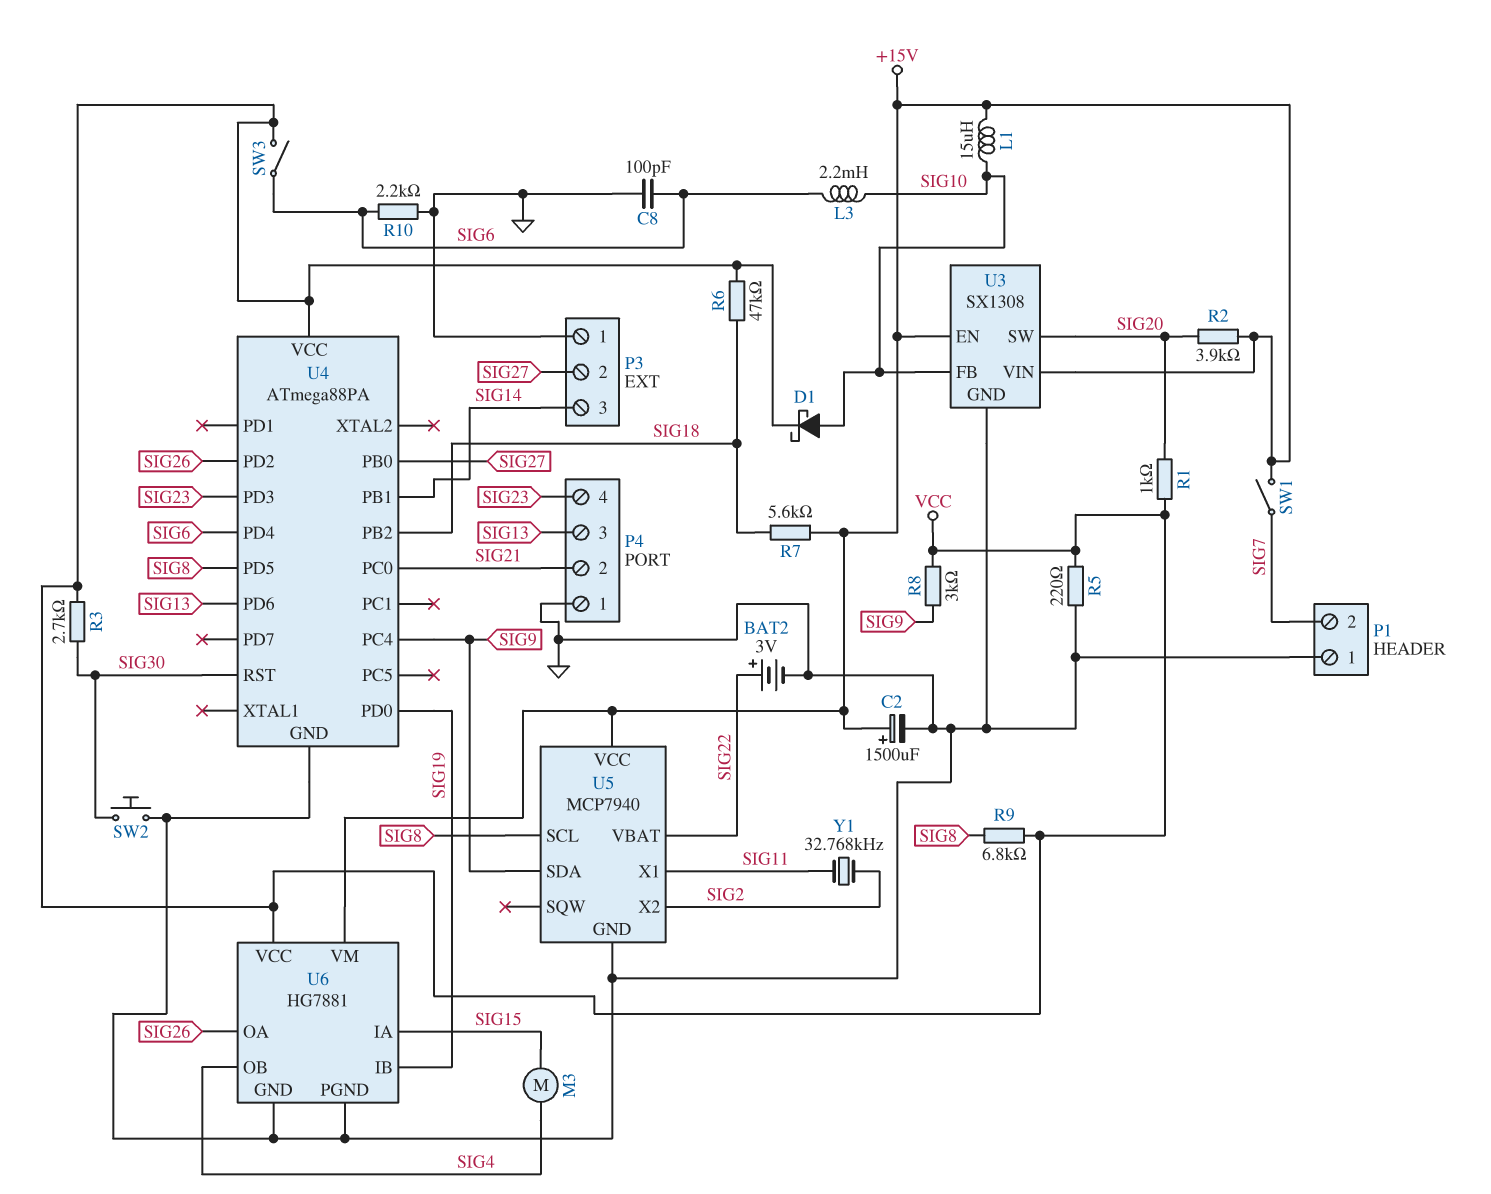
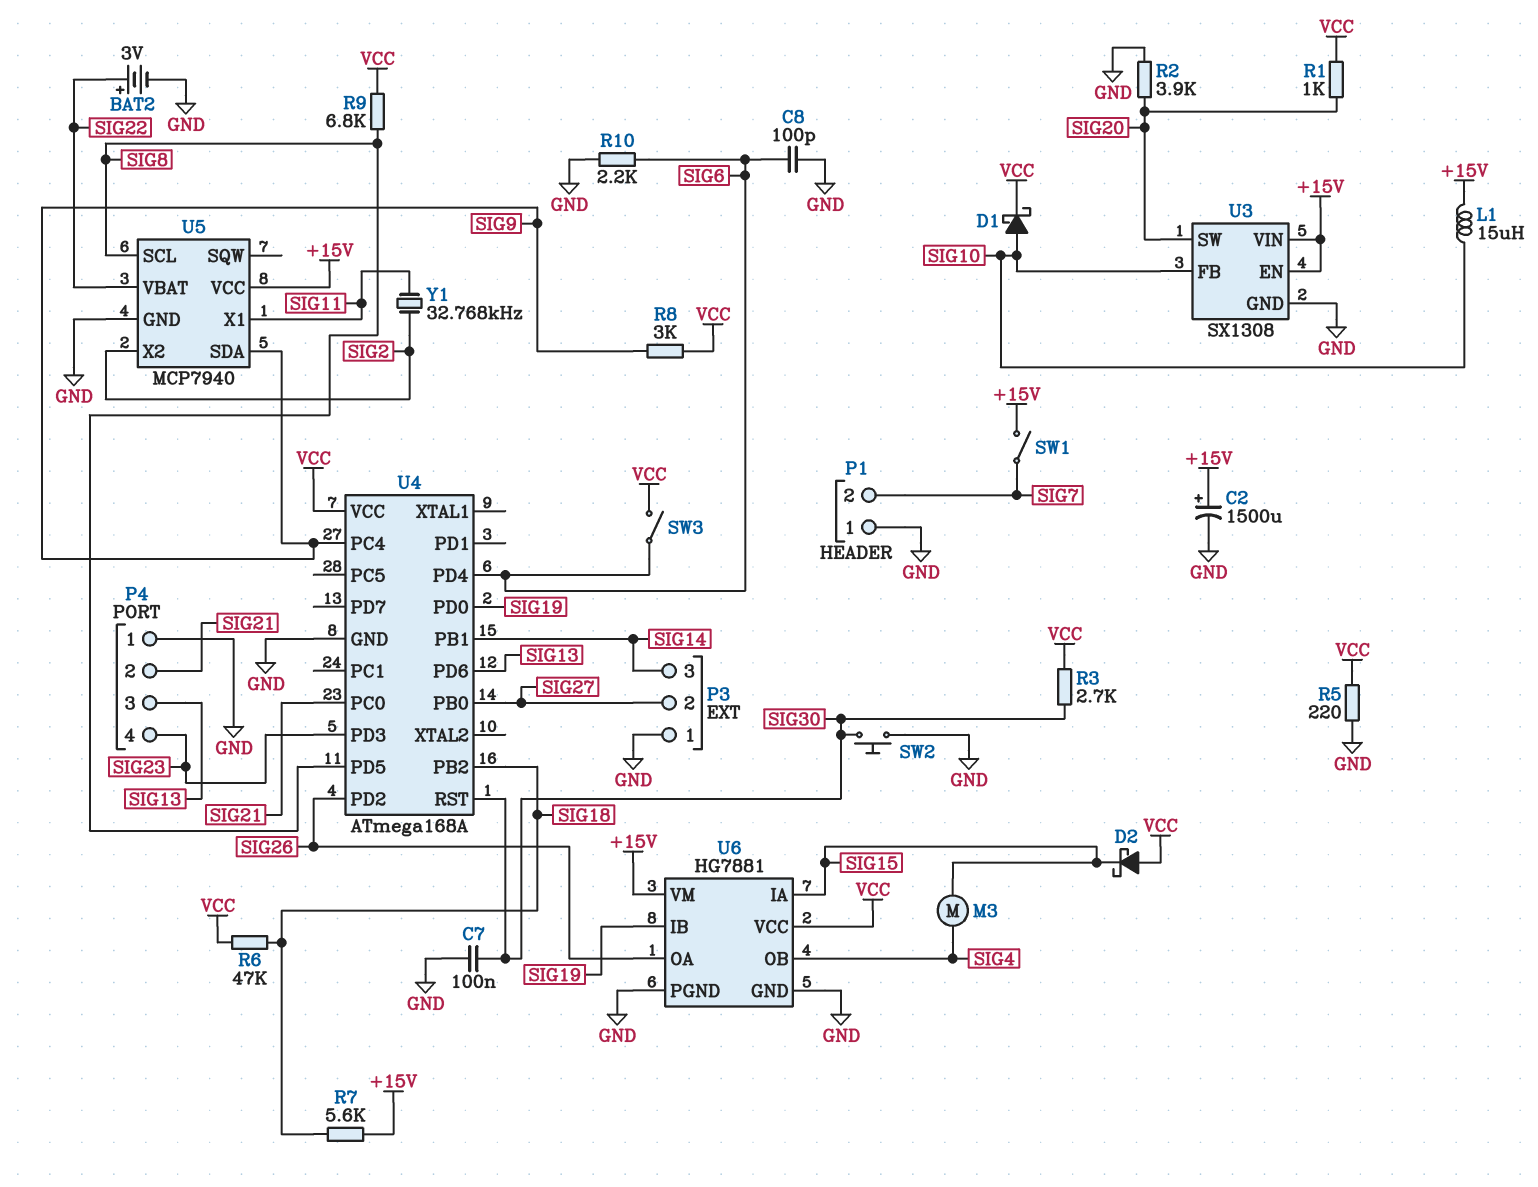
C7: none -> 100nF (GND, SIG30)
D2: none -> schottky (A VCC, K SIG15)
L3: 2.2mH (SIG6, SIG10) -> none
R2: 3.9k (+15V, SIG20) -> 3.9k (GND, SIG20)
U4: ATmega88PA -> ATmega168A

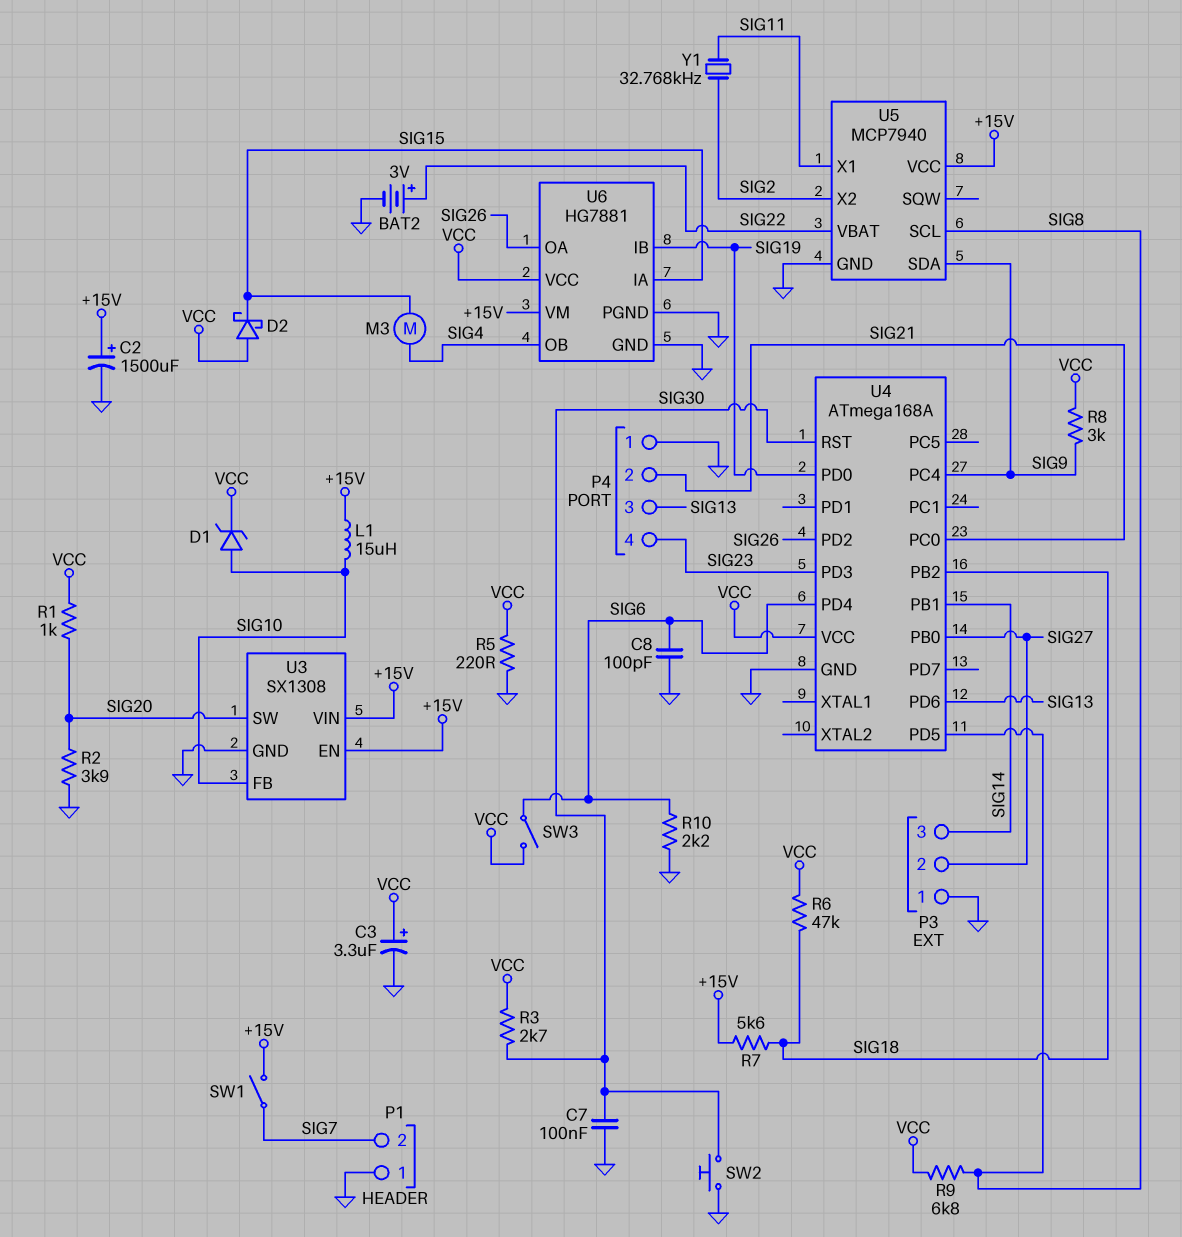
C3: none -> 3.3uF (plus VCC, minus GND)
D1: schottky (A SIG10, K VCC) -> zener (A SIG10, K VCC)

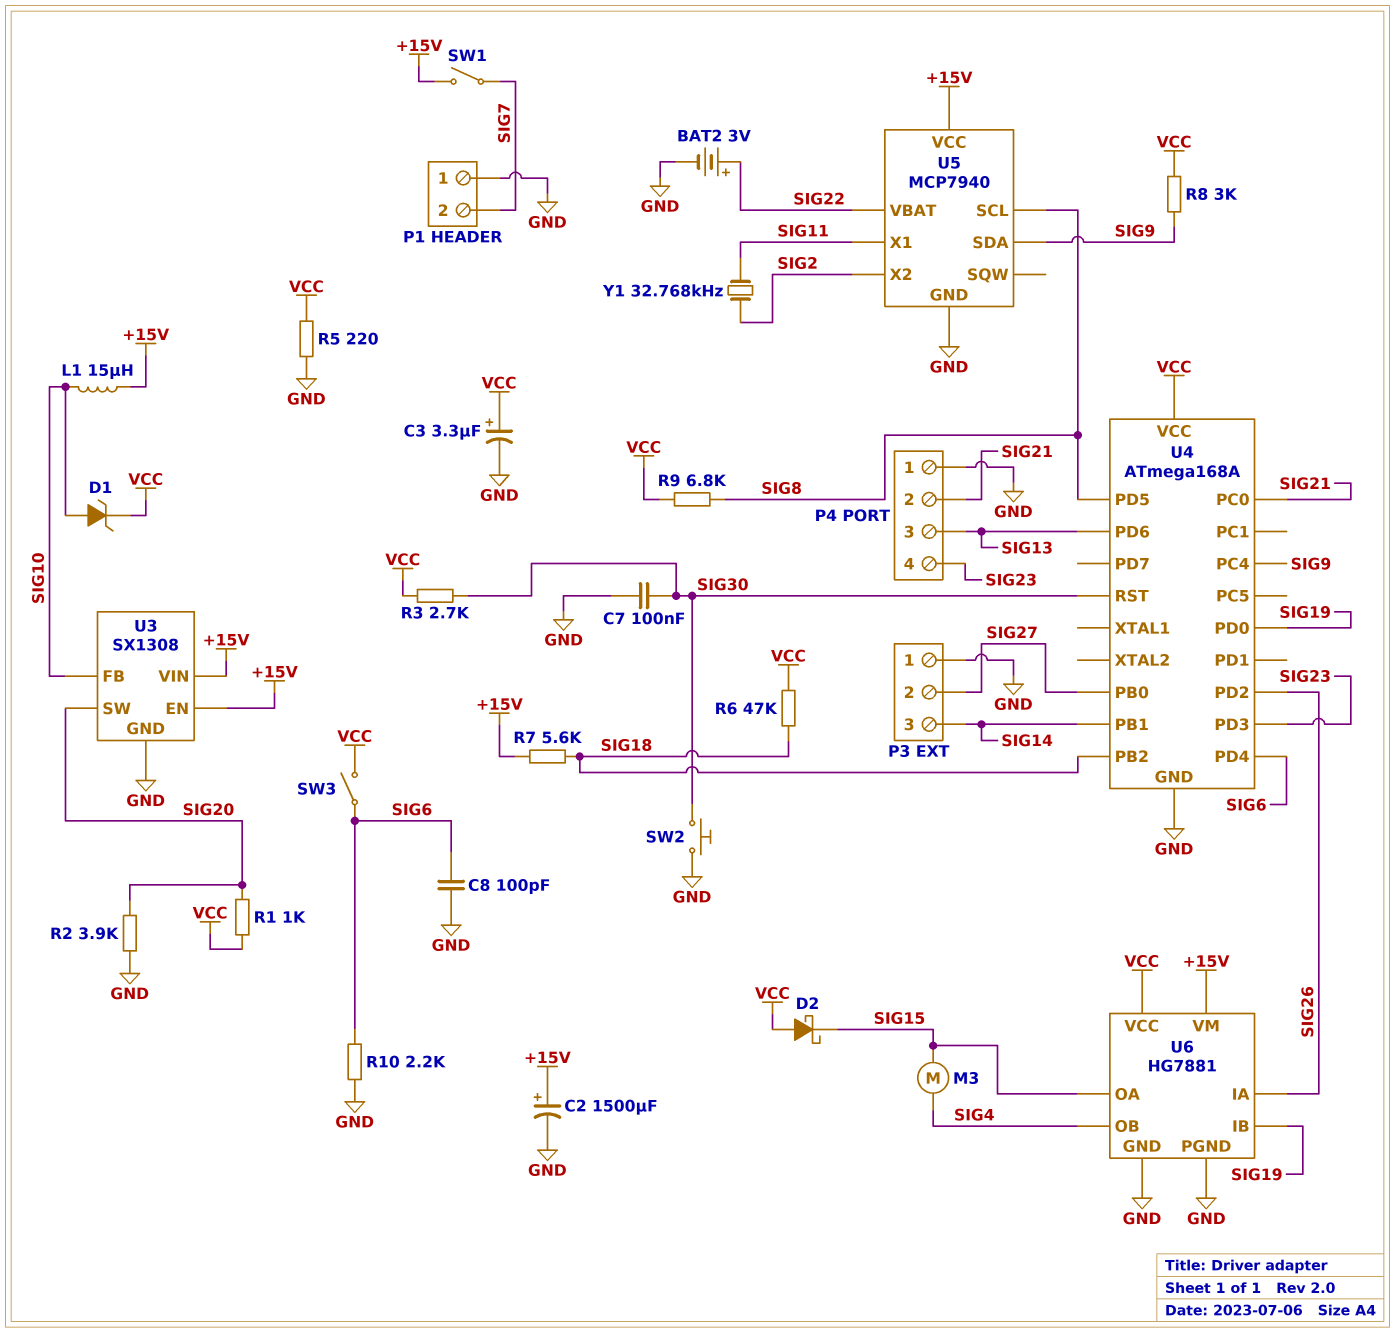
U6 pin IA: SIG15 -> SIG26
U6 pin OA: SIG26 -> SIG15

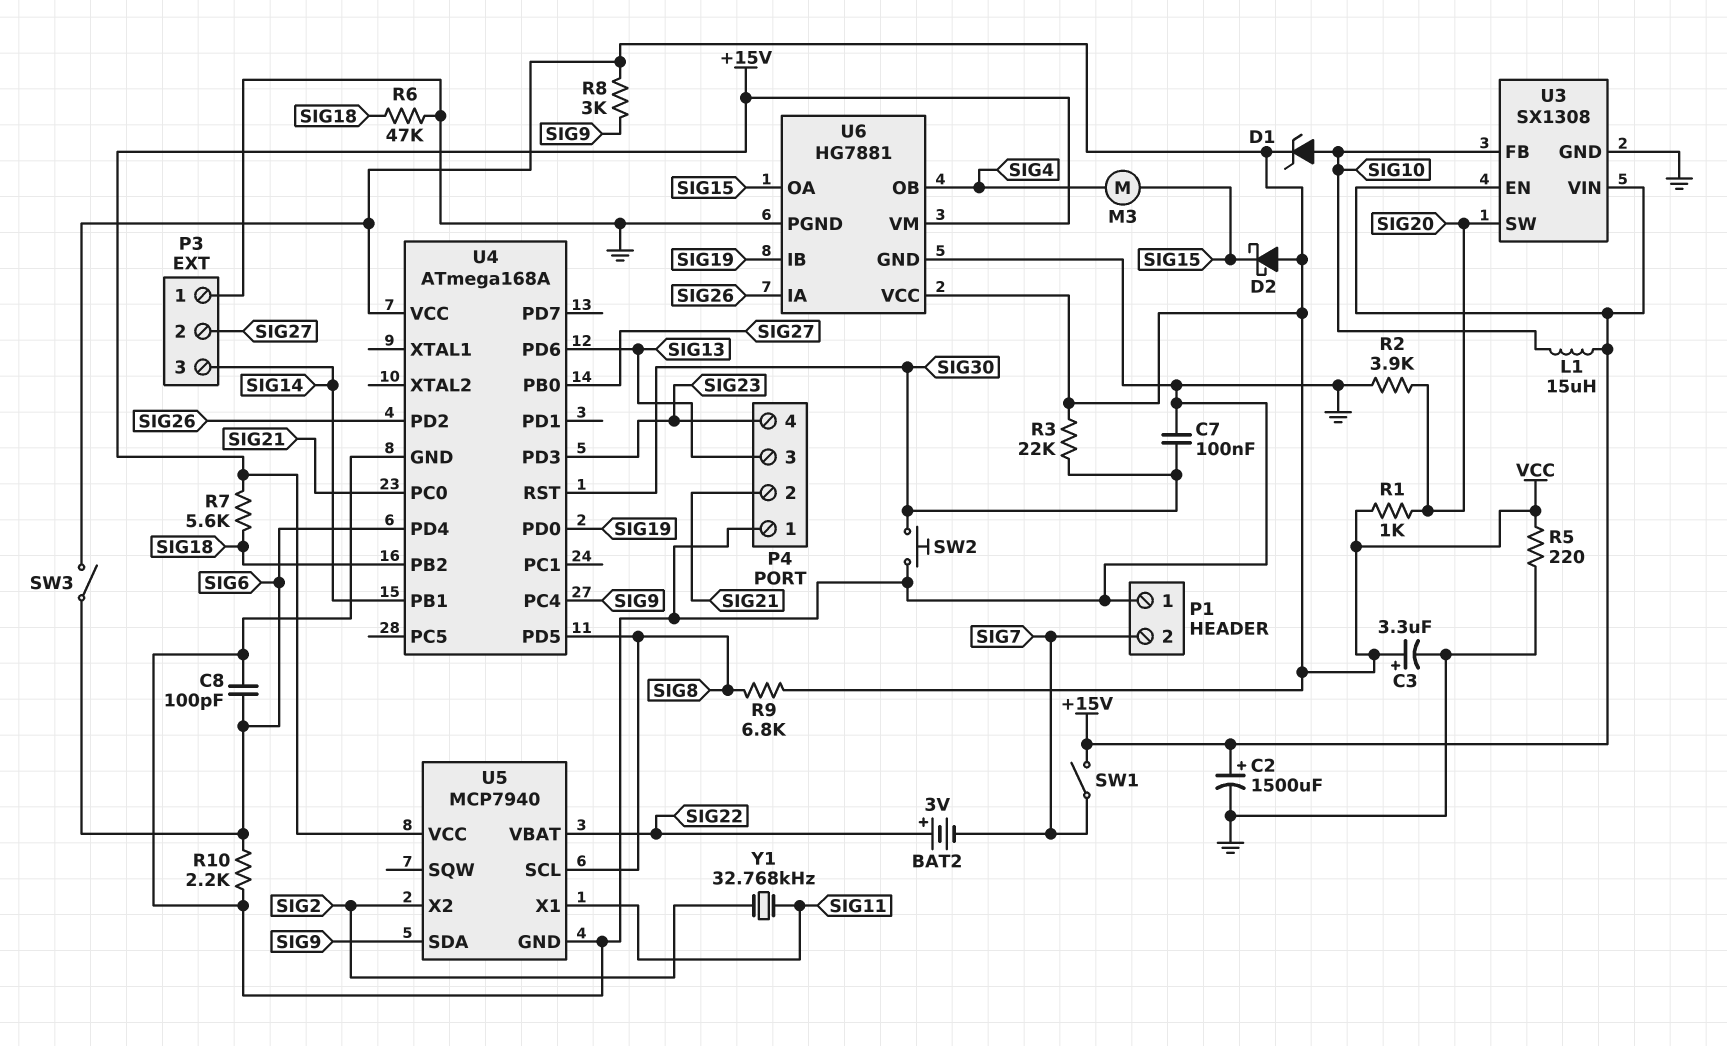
BAT2: 3V (plus SIG22, minus GND) -> 3V (plus SIG22, minus SIG7)
R3: 2.7k (SIG30, VCC) -> 22k (SIG30, VCC)
R6: 47k (SIG18, VCC) -> 47k (GND, SIG18)

